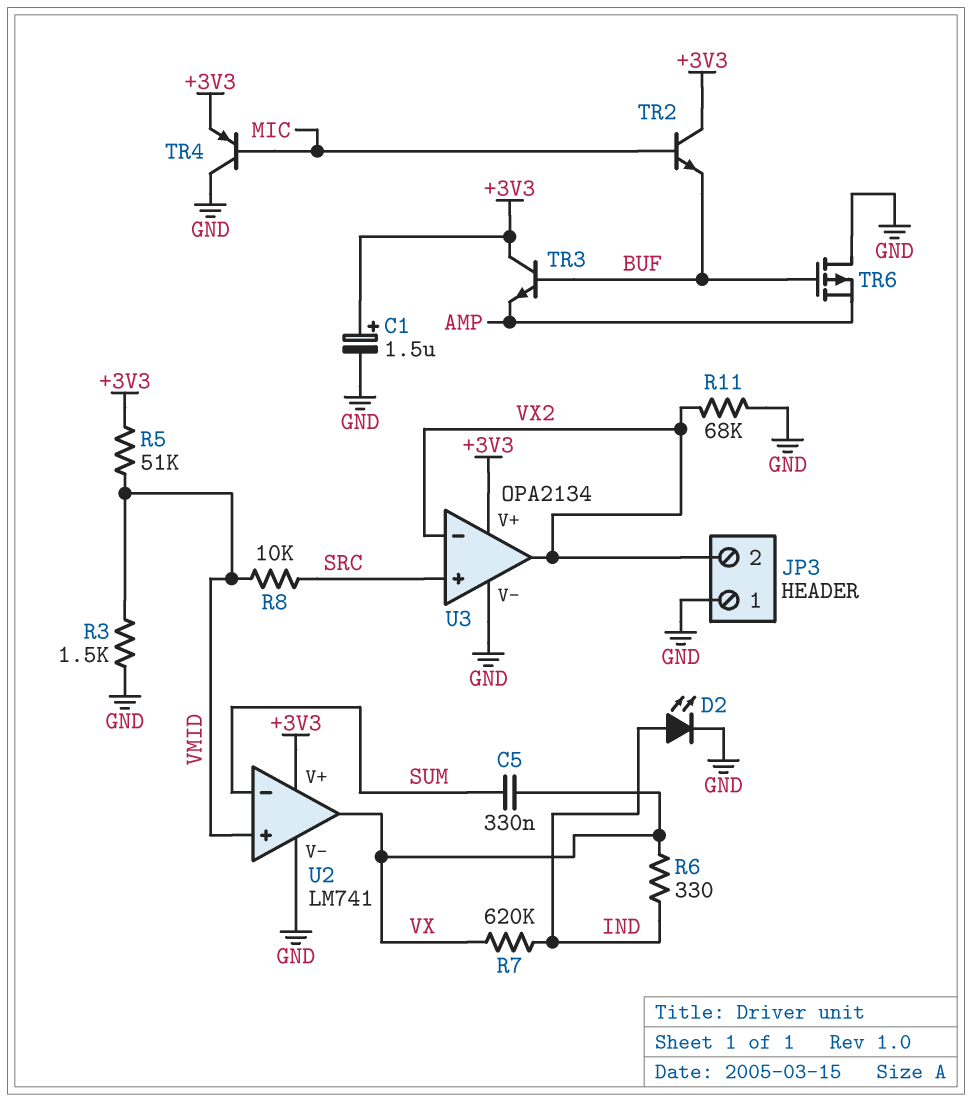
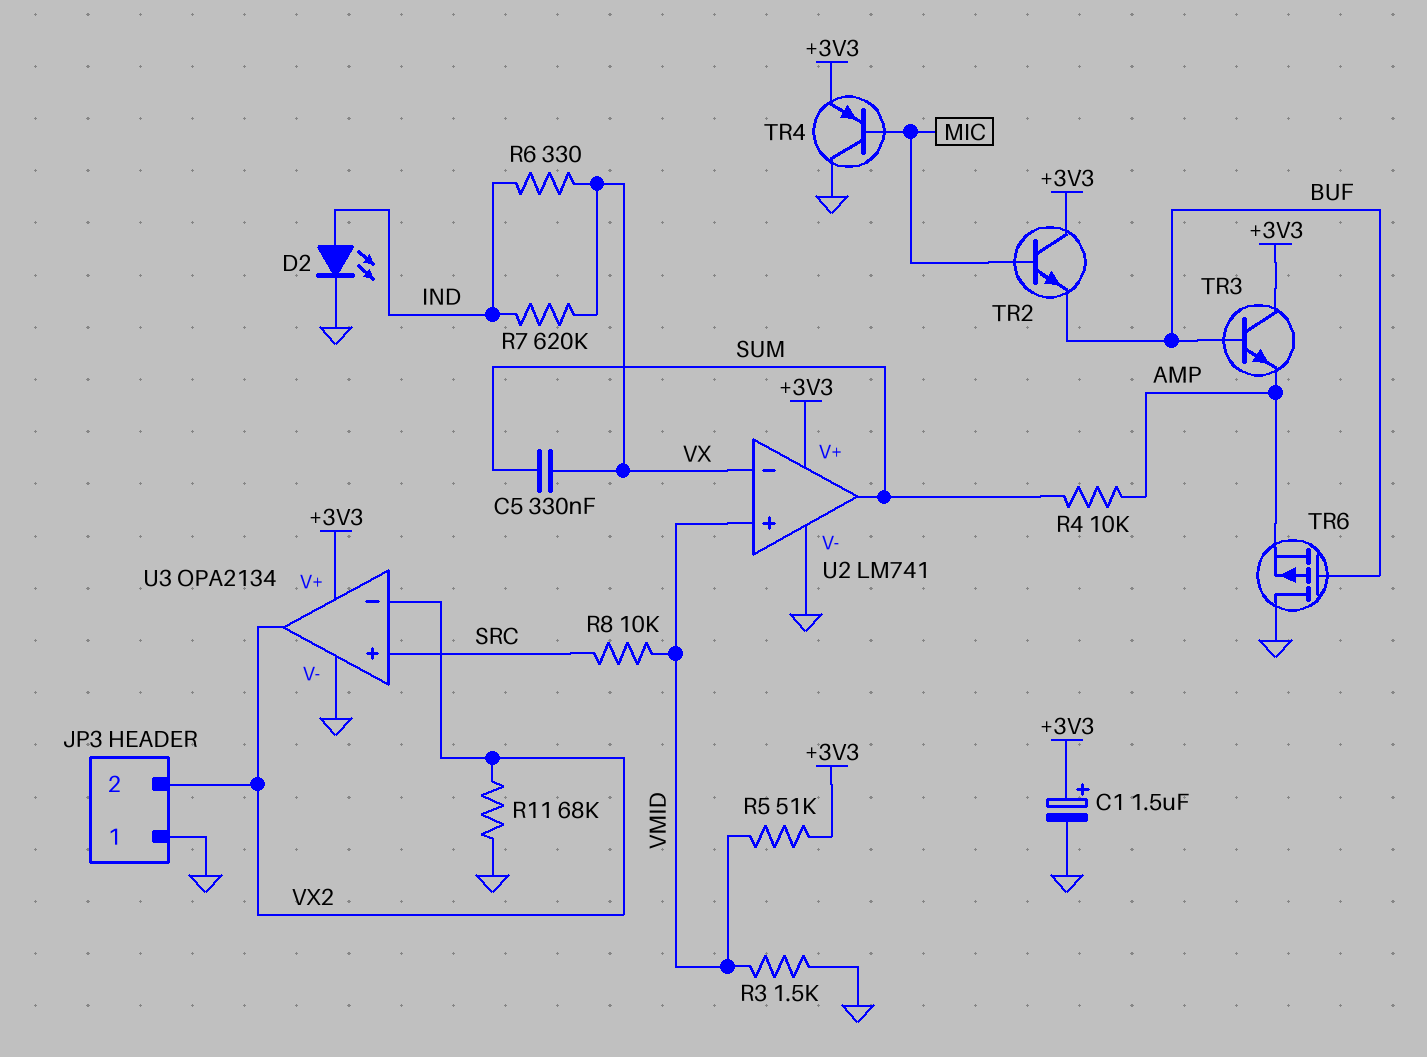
R4: none -> 10k (AMP, SUM)
U2 pin in-: SUM -> VX
U2 pin out: VX -> SUM

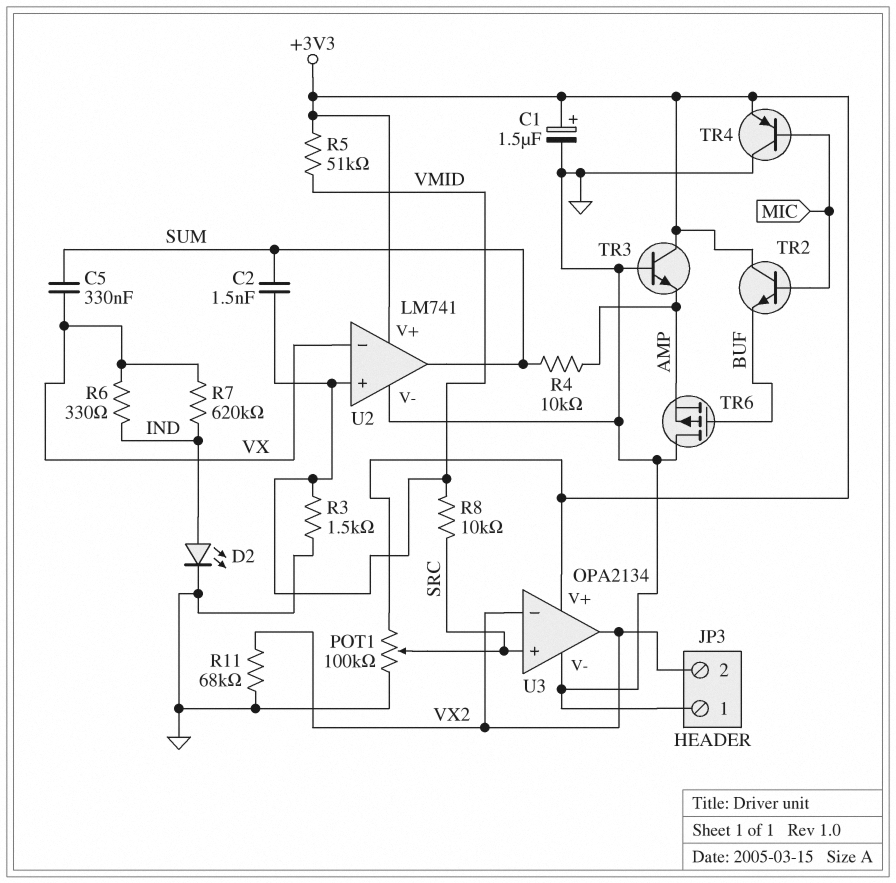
C2: none -> 1.5nF (SUM, VMID)
POT1: none -> 100k (+3V3, GND, wiper SRC)
TR3: NPN (B BUF, C +3V3, E AMP) -> NPN (B GND, C +3V3, E AMP)

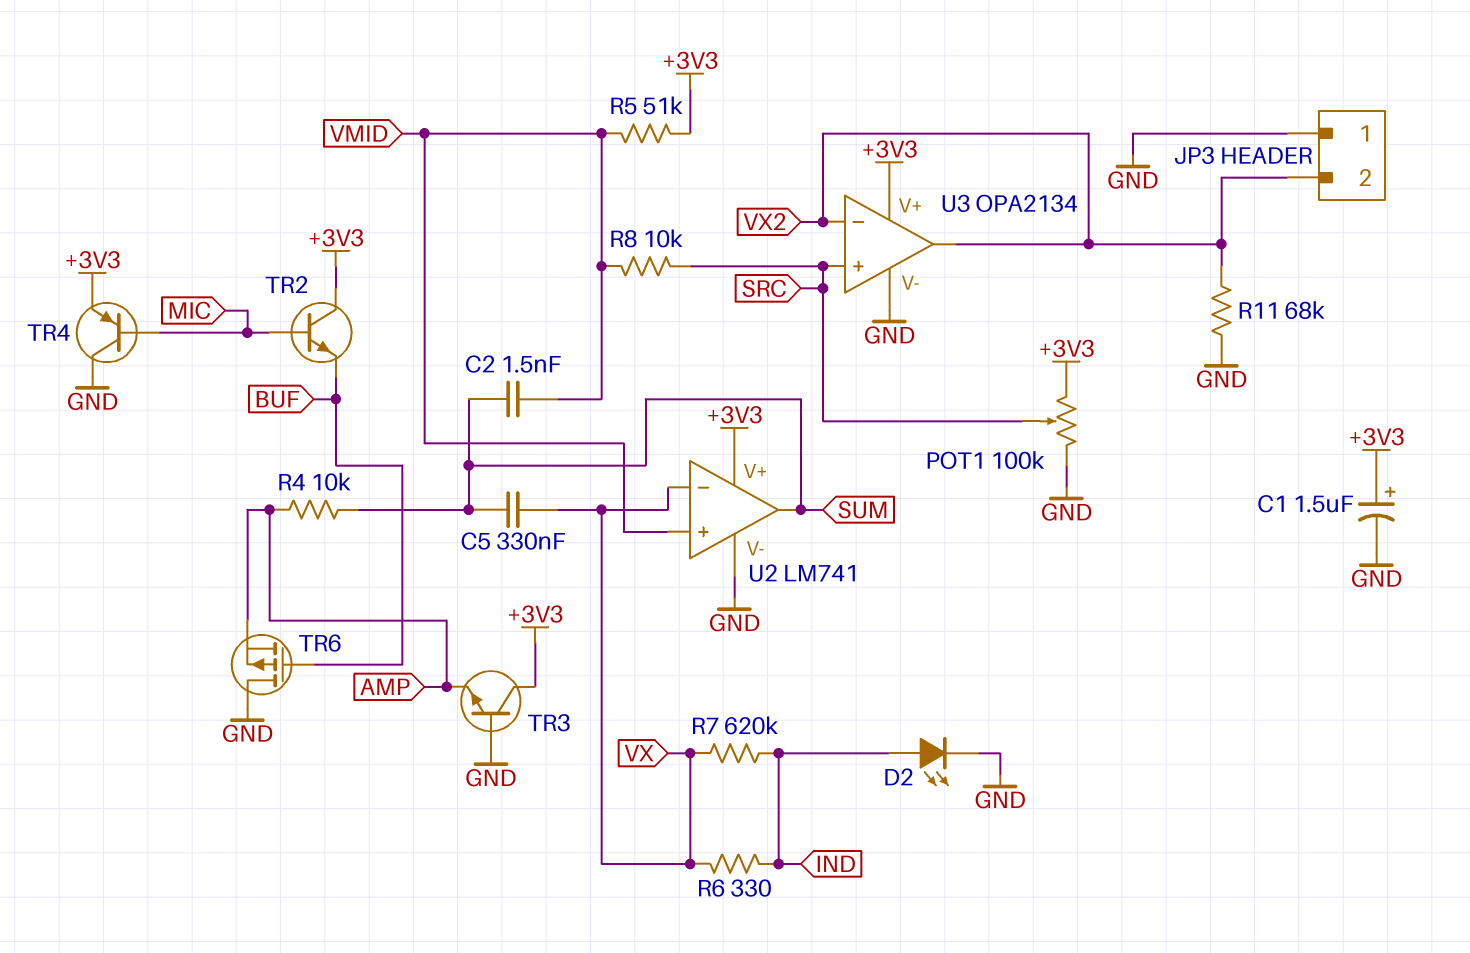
R3: 1.5k (GND, VMID) -> none

